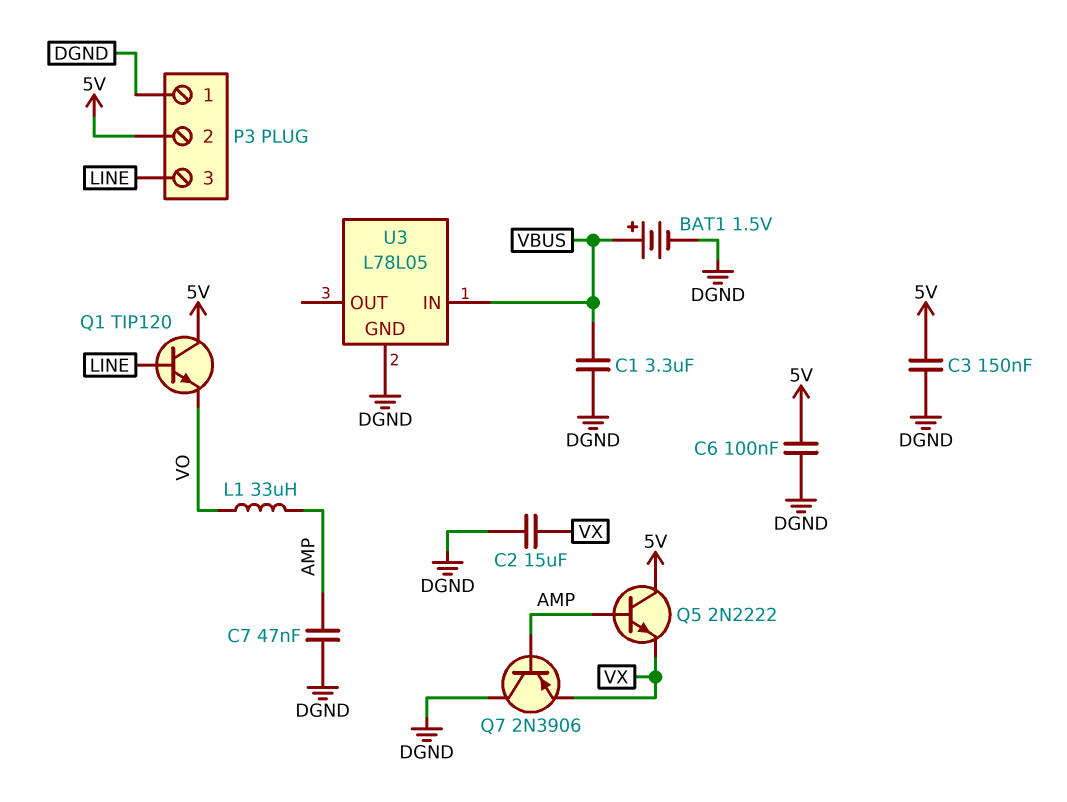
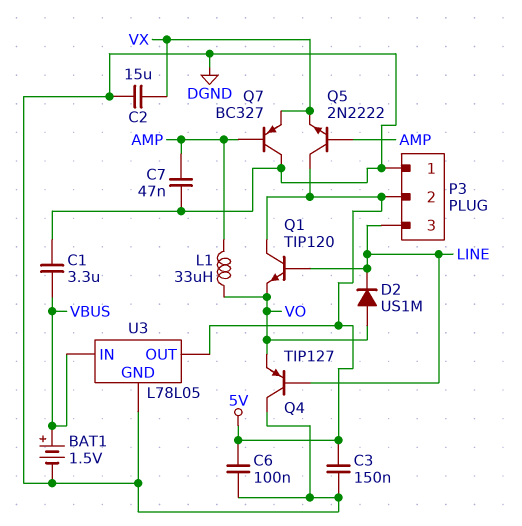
D2: none -> diode US1M (A VO, K LINE)
Q4: none -> PNP TIP127 (B LINE, C DGND, E VO)
Q7: PNP 2N3906 (B AMP, C DGND, E VX) -> PNP BC327 (B AMP, C DGND, E VX)
U3 pin OUT: none -> 5V

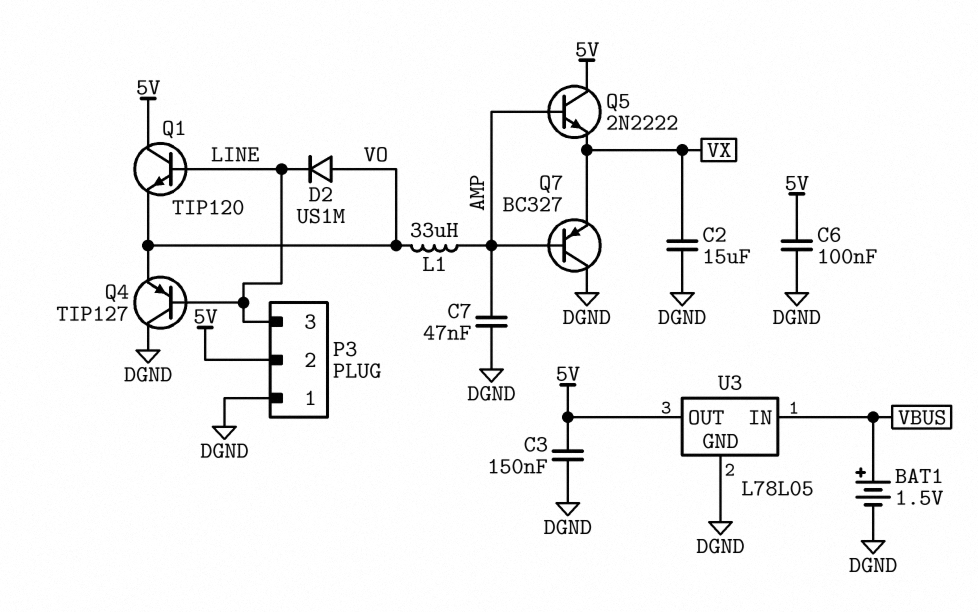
C1: 3.3uF (DGND, VBUS) -> none

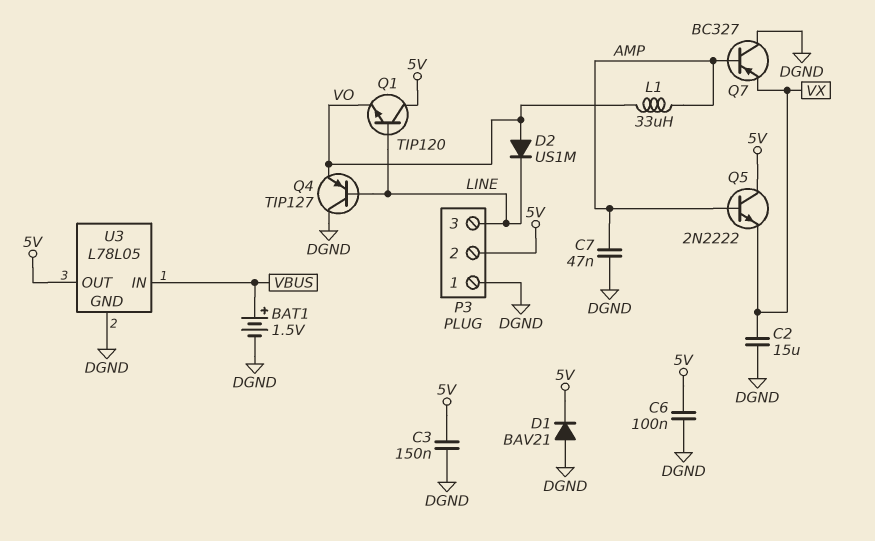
D1: none -> diode BAV21 (A DGND, K 5V)

